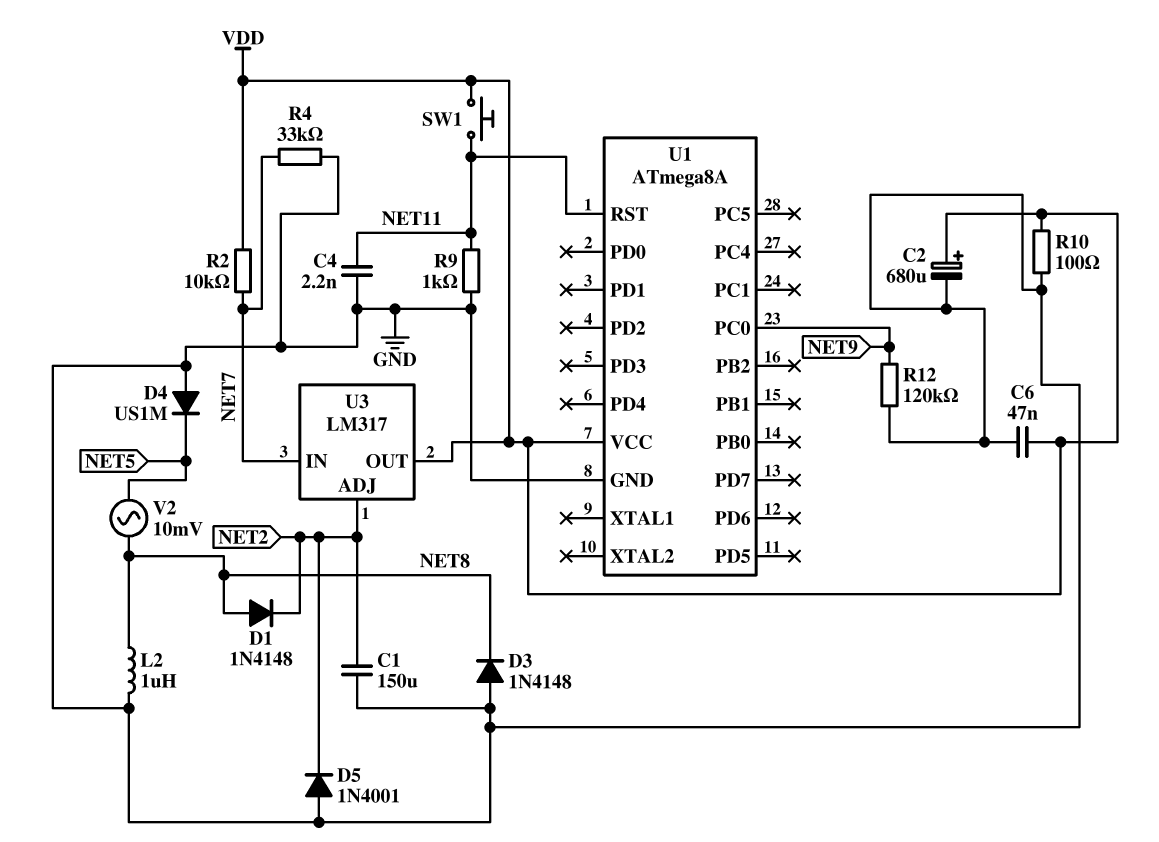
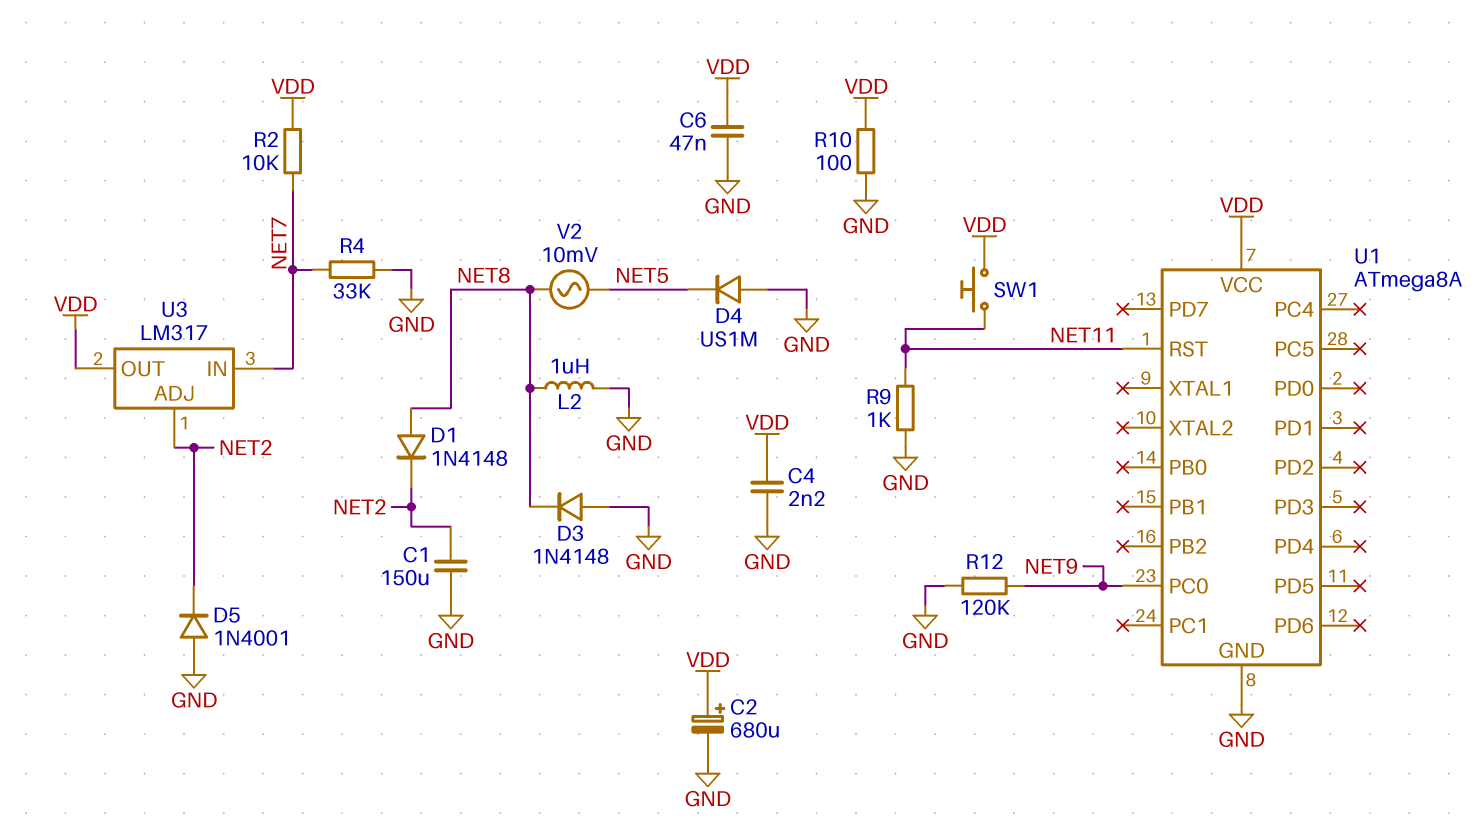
C4: 2.2nF (GND, NET11) -> 2.2nF (GND, VDD)

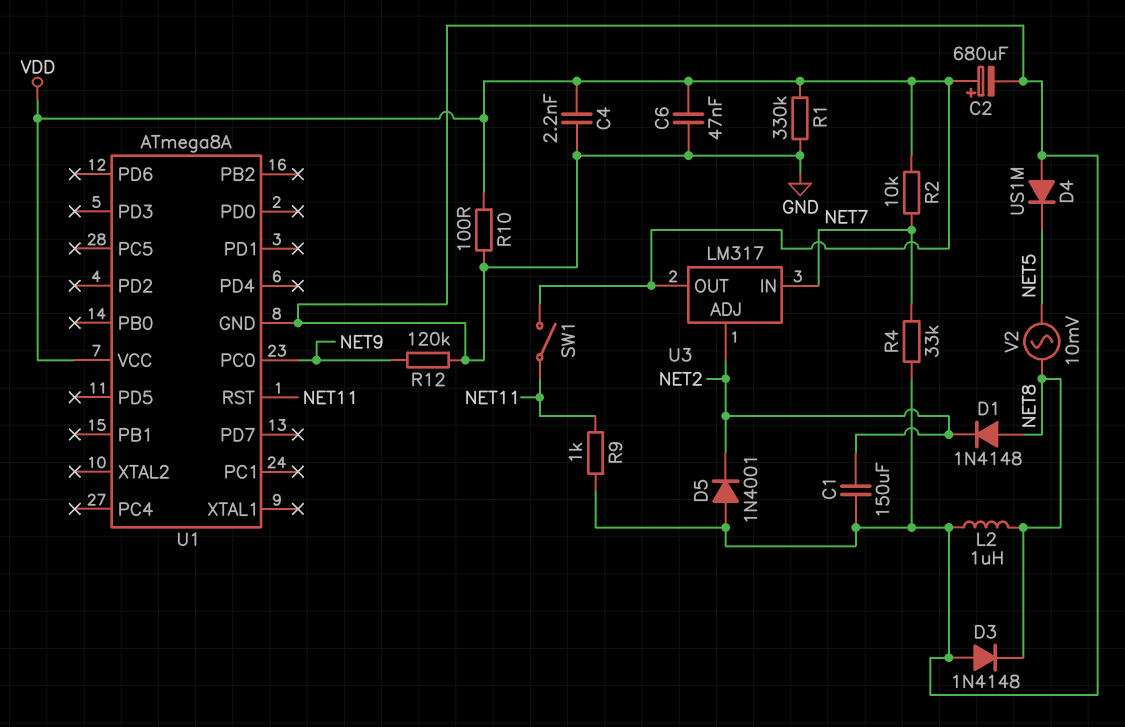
R1: none -> 330k (GND, VDD)
SW1: button (NET11, VDD) -> switch (NET11, VDD)

